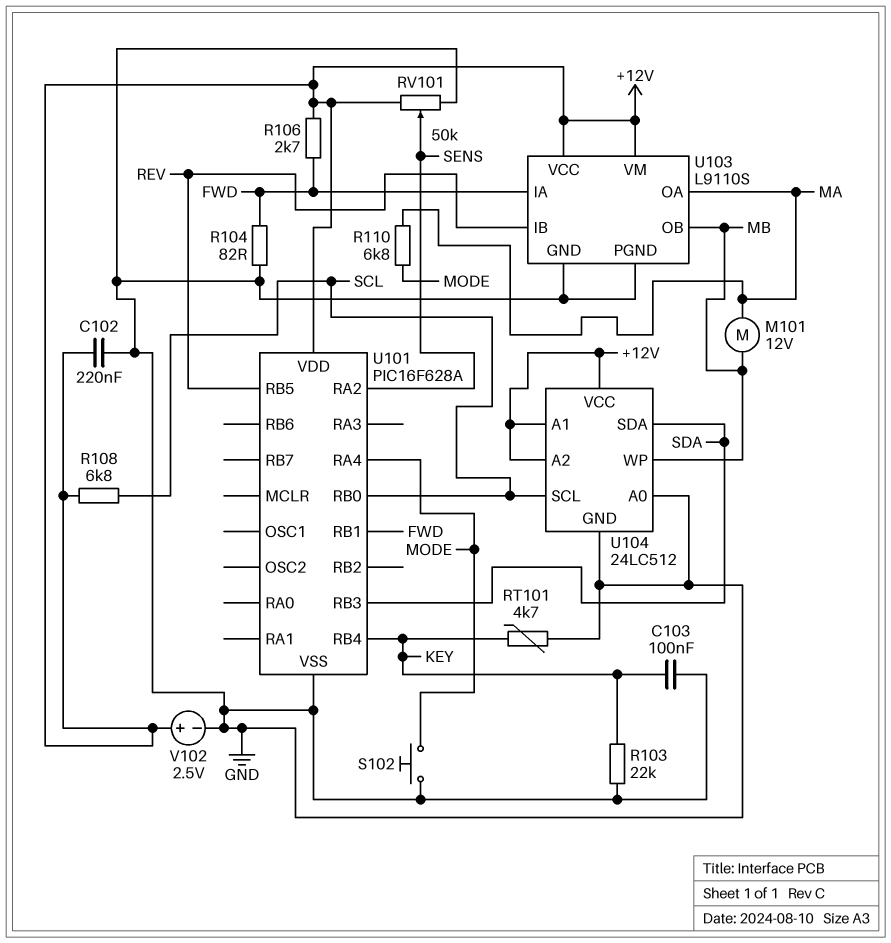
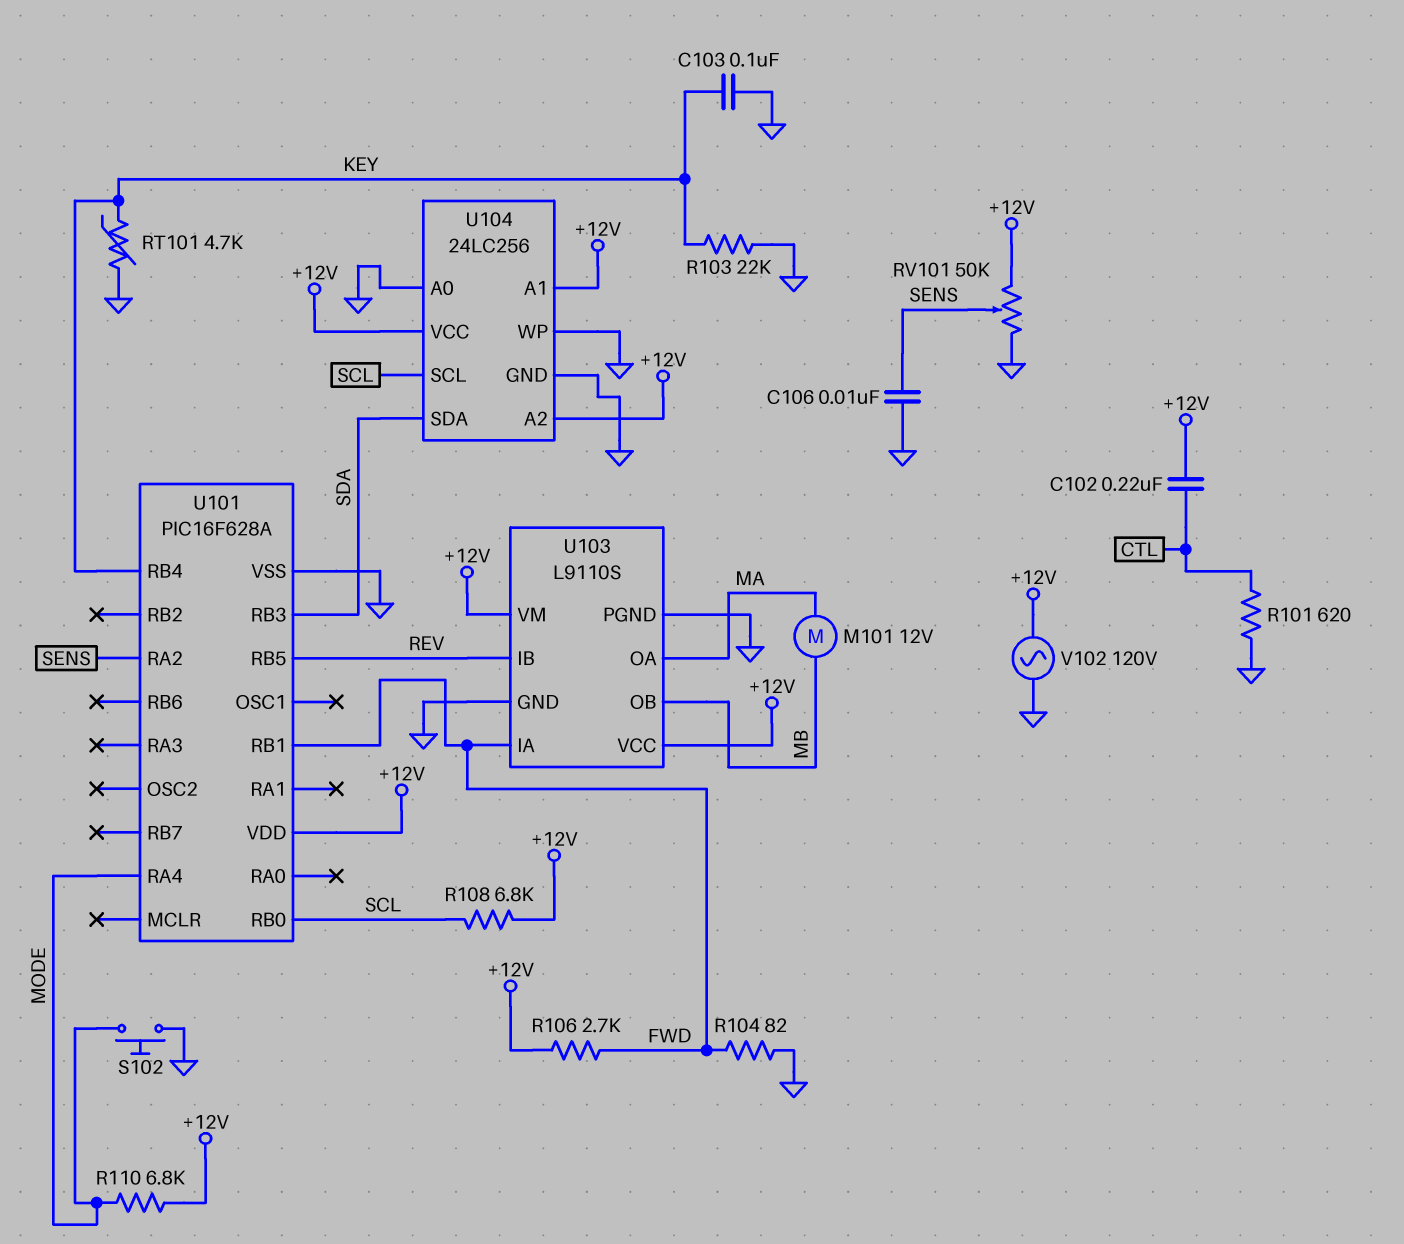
C102: 220nF (+12V, GND) -> 220nF (+12V, CTL)
C106: none -> 10nF (GND, SENS)
R101: none -> 620 (CTL, GND)
R110: 6.8k (MA, MODE) -> 6.8k (+12V, MODE)
U104: 24LC512 -> 24LC256
U104 pin WP: MB -> GND
V102: 2.5V (plus +12V, minus GND) -> AC 120V (+12V, GND)

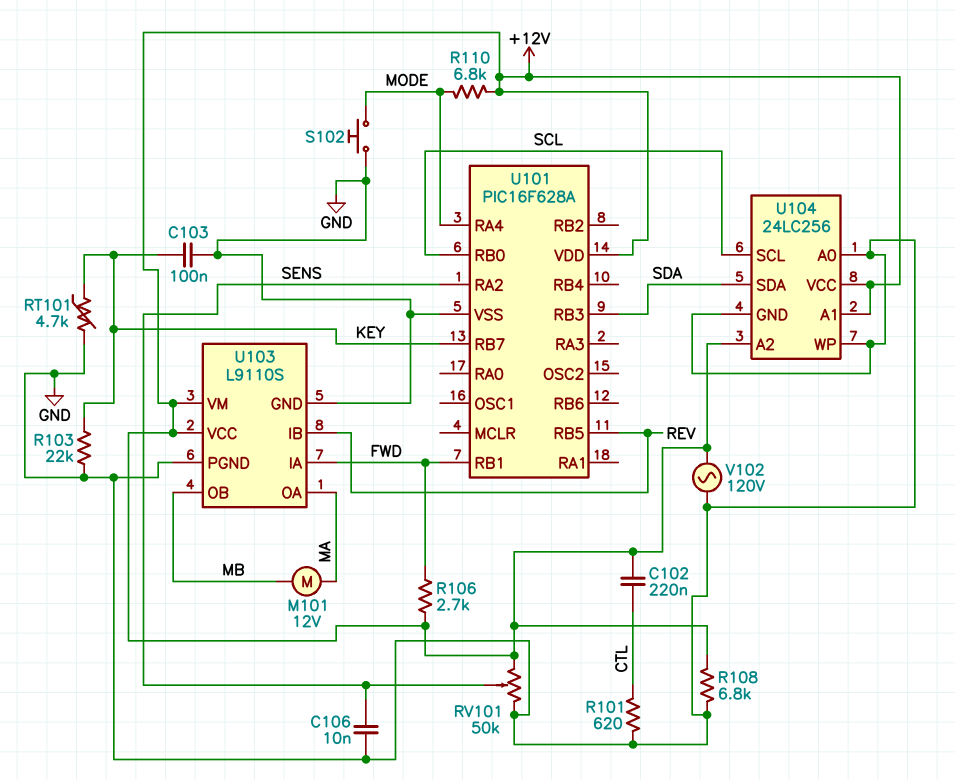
R104: 82 (FWD, GND) -> none
R108: 6.8k (+12V, SCL) -> 6.8k (+12V, GND)
U101 pin RB4: KEY -> none
U101 pin RB7: none -> KEY

